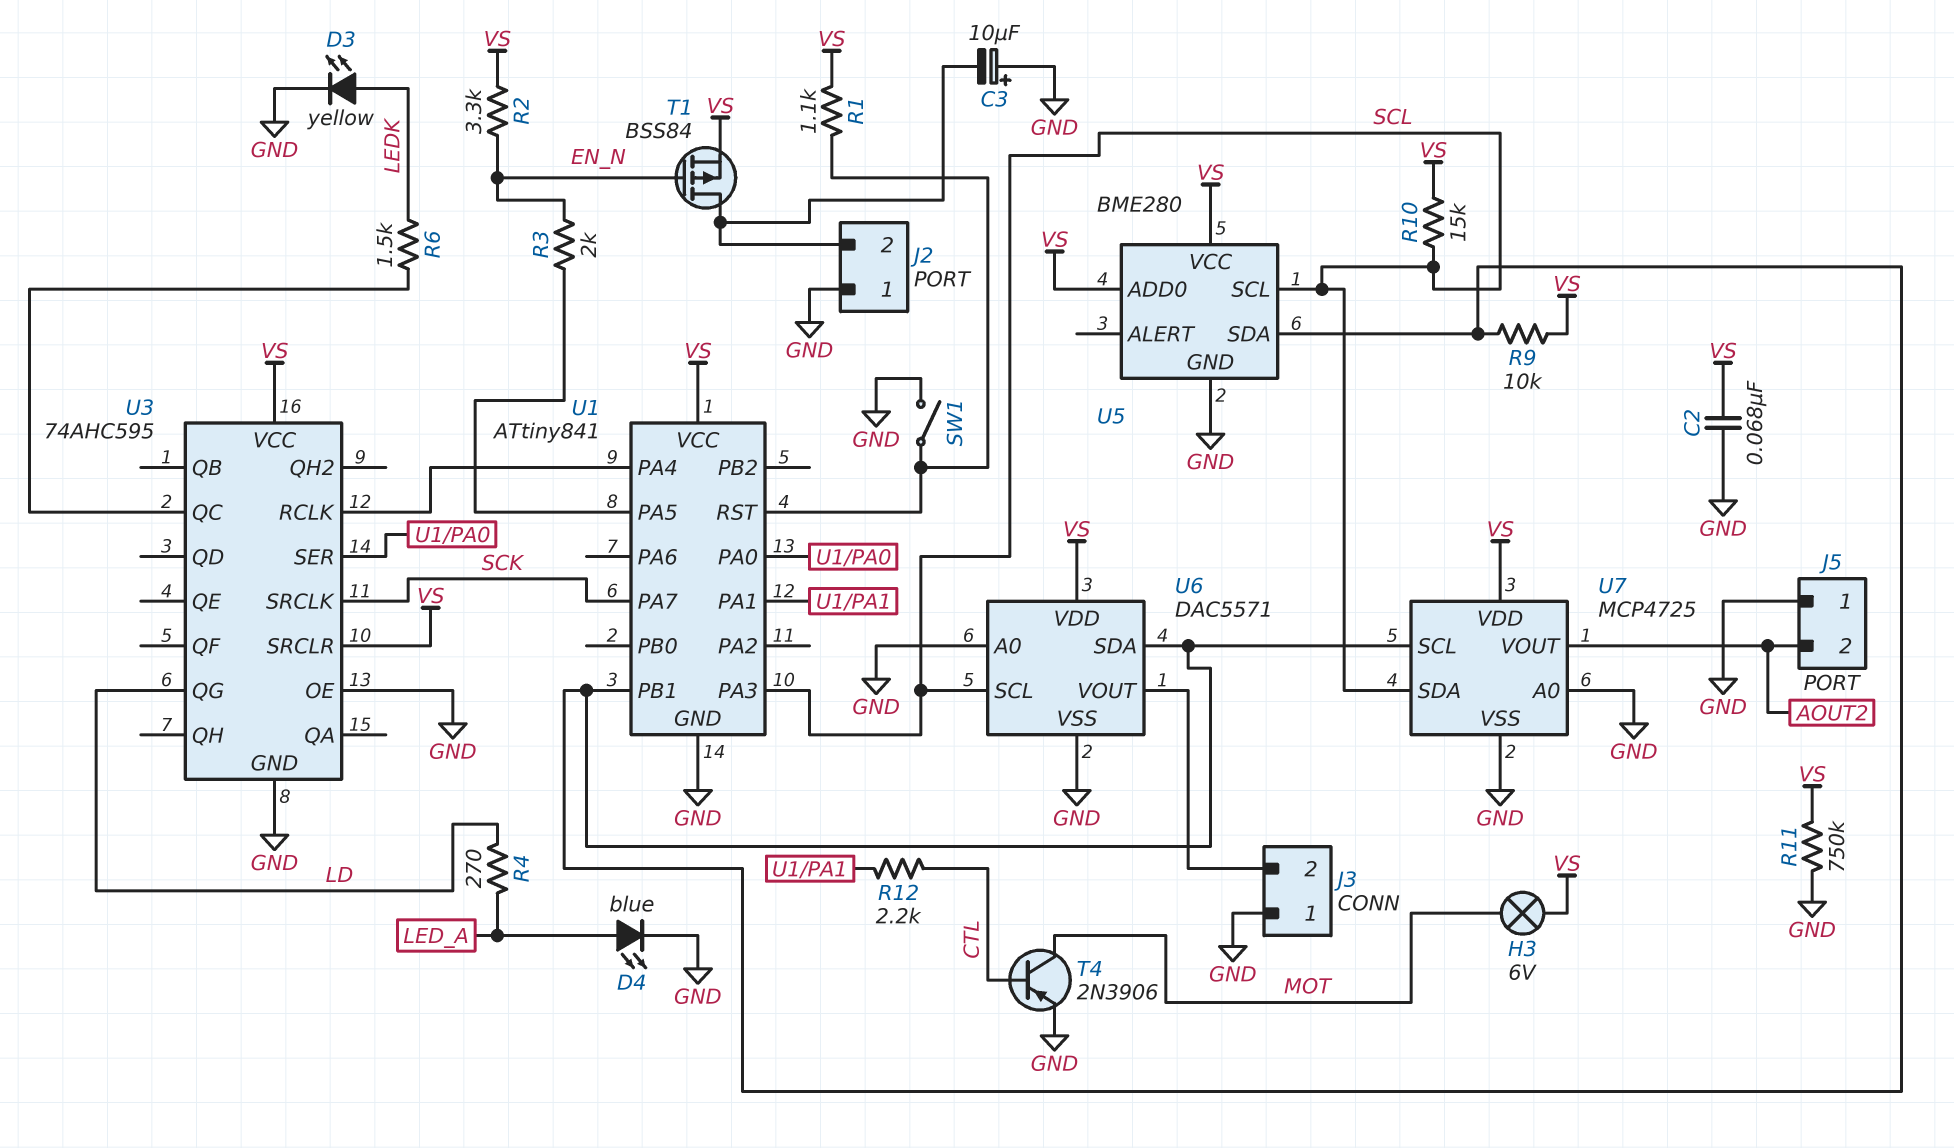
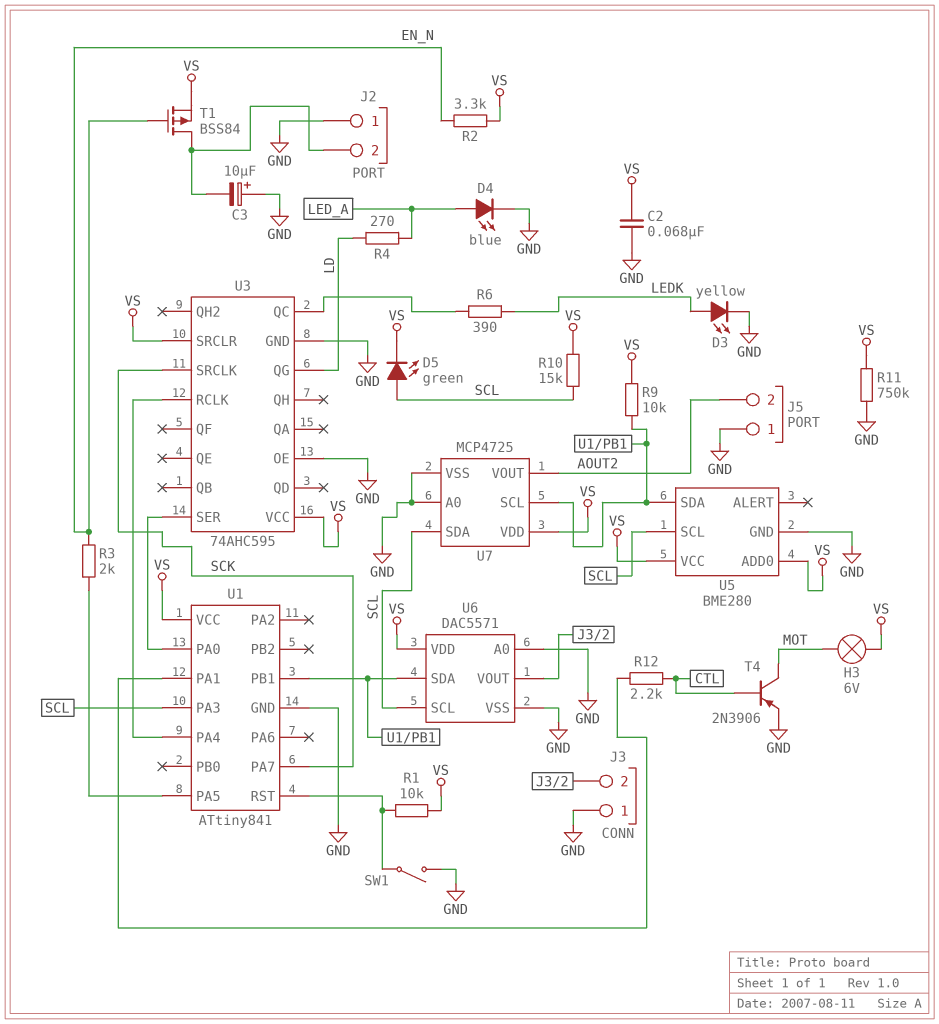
D5: none -> LED green (A SCL, K VS)
R1: 1.1k (U1/RST, VS) -> 10k (U1/RST, VS)
R6: 1.5k (LEDK, U3/QC) -> 390 (LEDK, U3/QC)

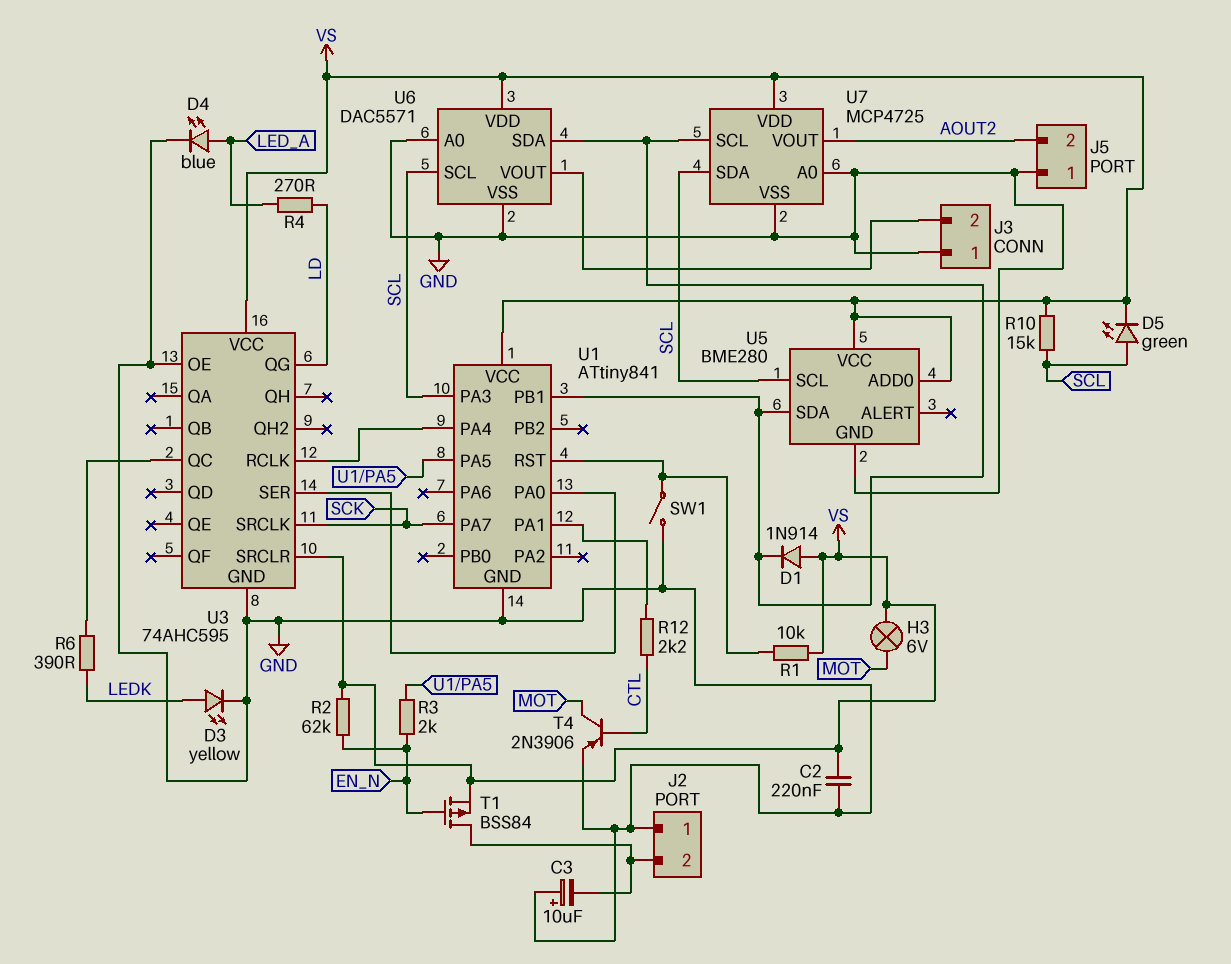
C2: 68nF (GND, VS) -> 220nF (GND, VS)
D1: none -> diode 1N914 (A VS, K U1/PB1)
R2: 3.3k (EN_N, VS) -> 62k (EN_N, VS)
R9: 10k (U1/PB1, VS) -> none
R11: 750k (GND, VS) -> none

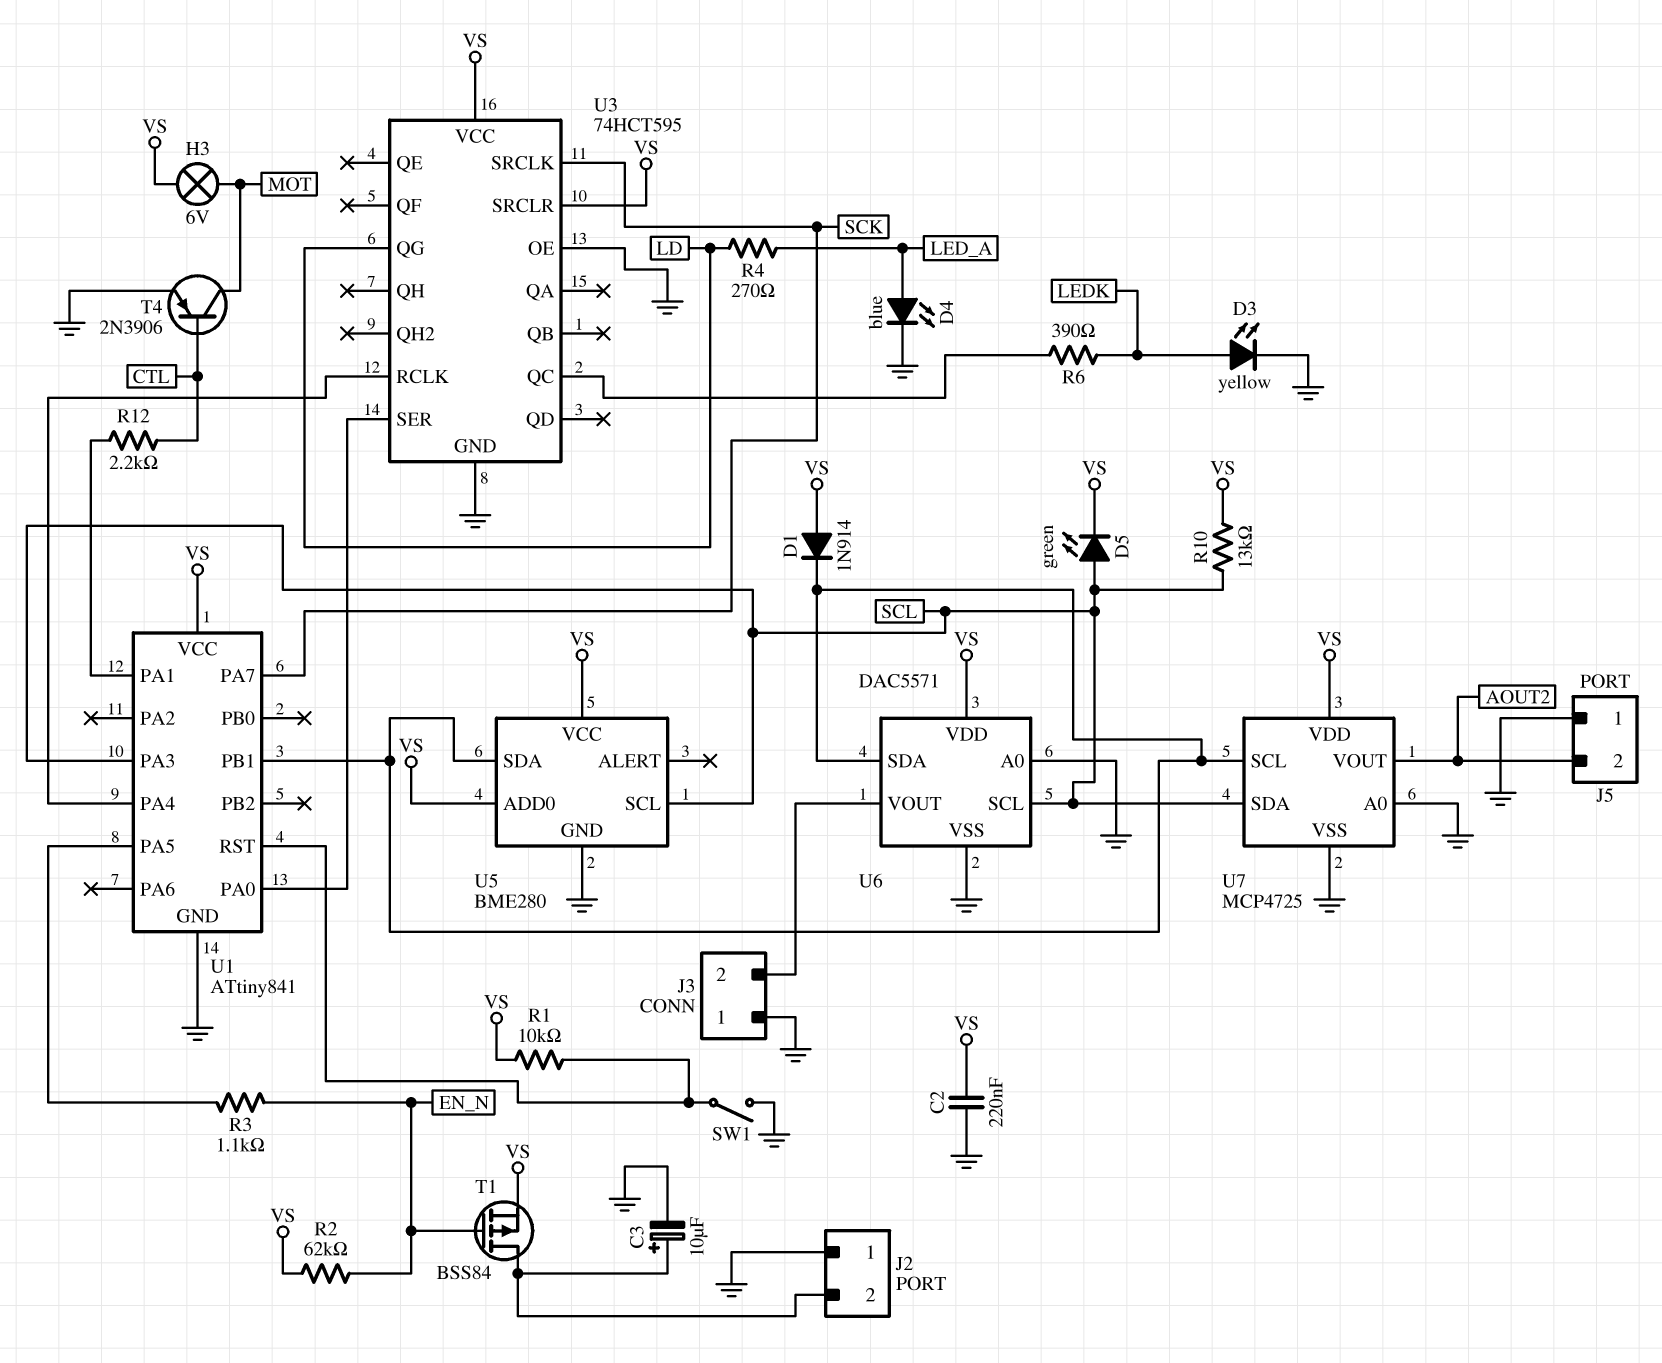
C3: 10uF (plus GND, minus J2/2) -> 10uF (plus J2/2, minus GND)
R3: 2k (EN_N, U1/PA5) -> 1.1k (EN_N, U1/PA5)
R10: 15k (SCL, VS) -> 13k (SCL, VS)
U3: 74AHC595 -> 74HCT595

